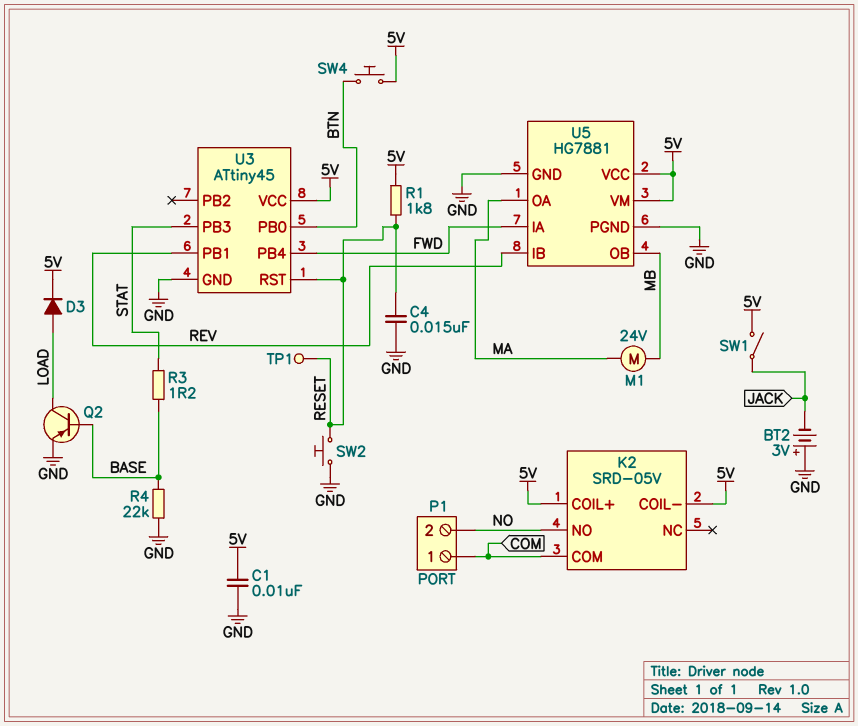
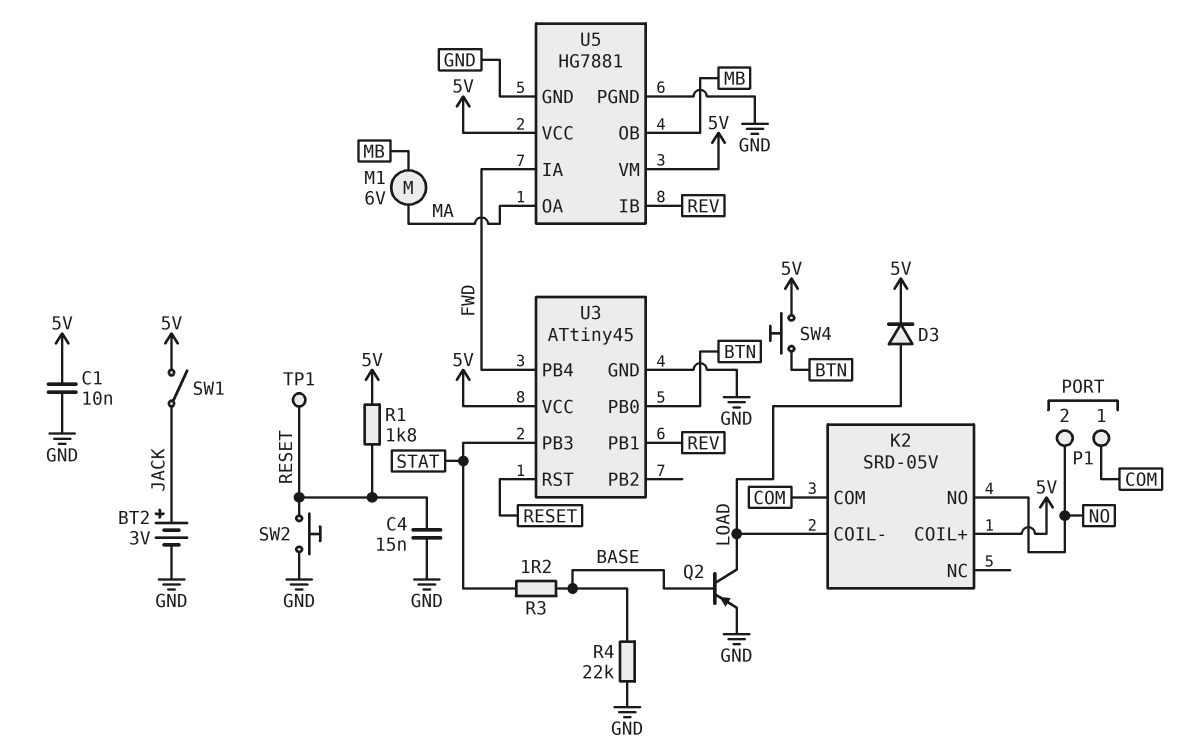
BT2: 3V (plus GND, minus JACK) -> 3V (plus JACK, minus GND)
K2 pin COIL-: 5V -> LOAD
M1: motor 24V (MA, MB) -> motor 6V (MA, MB)

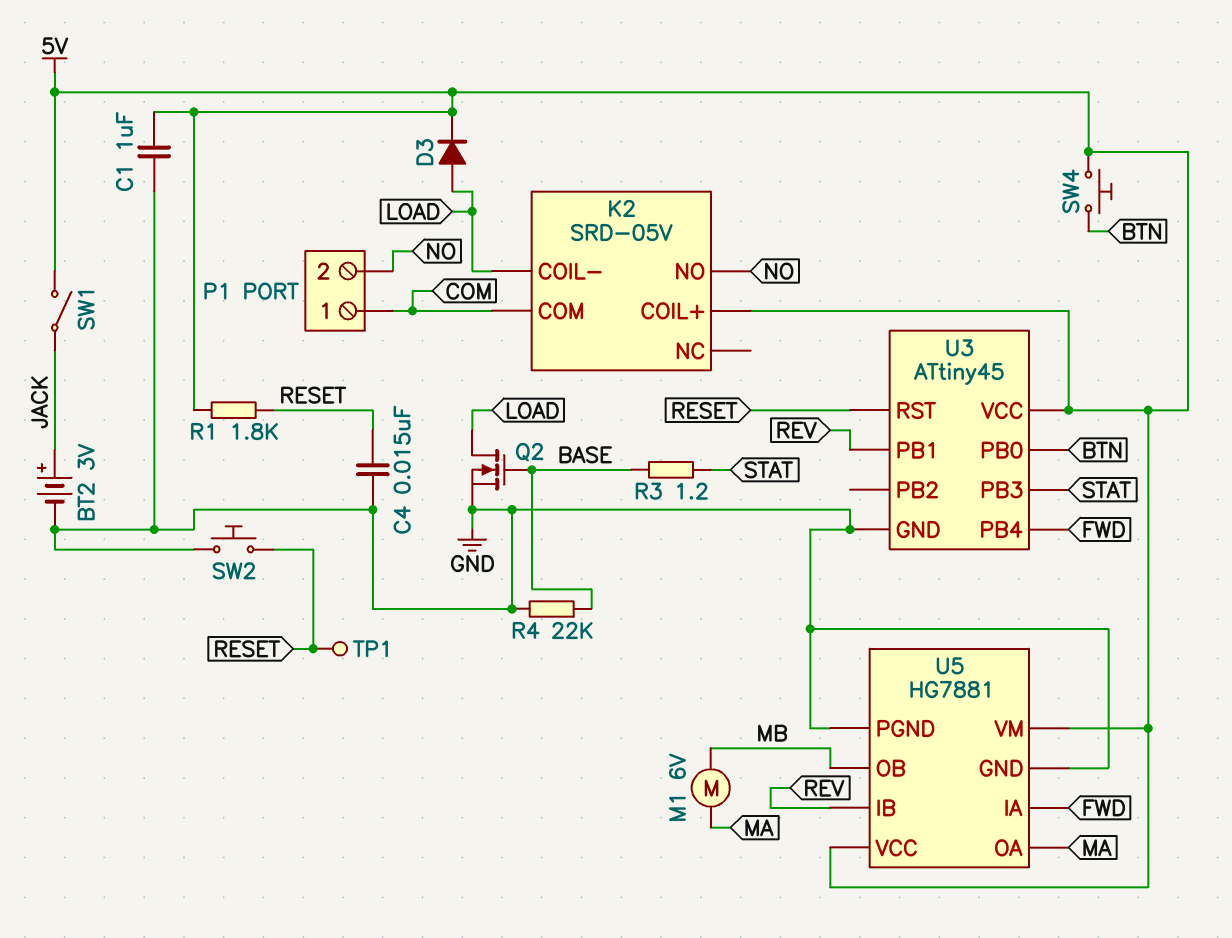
C1: 10nF (5V, GND) -> 1uF (5V, GND)
Q2: PNP (B BASE, C LOAD, E GND) -> NMOS (G BASE, D LOAD, S GND)

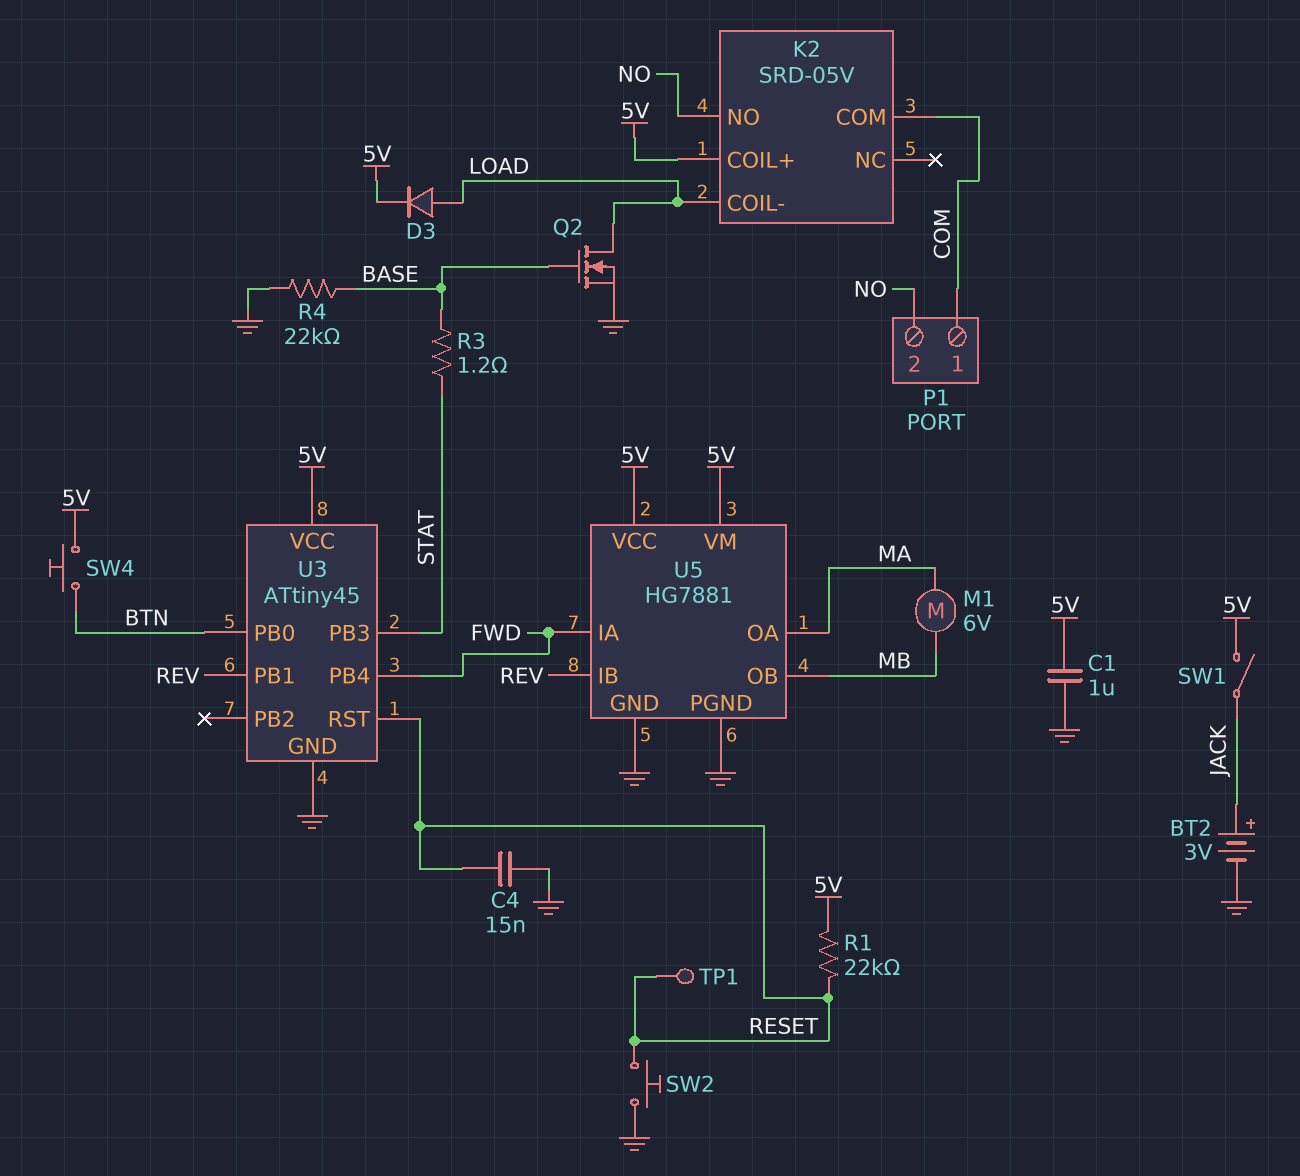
R1: 1.8k (5V, RESET) -> 22k (5V, RESET)

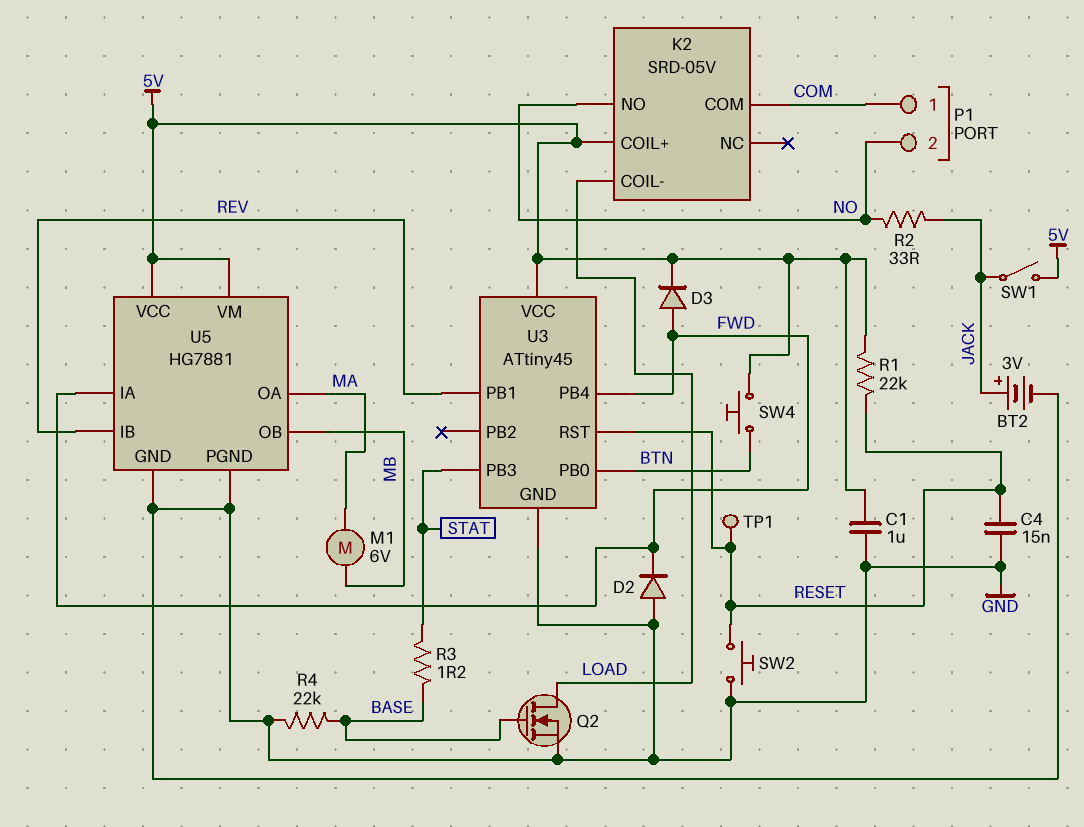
D2: none -> diode (A GND, K FWD)
D3: diode (A LOAD, K 5V) -> diode (A FWD, K 5V)
R2: none -> 33 (JACK, NO)

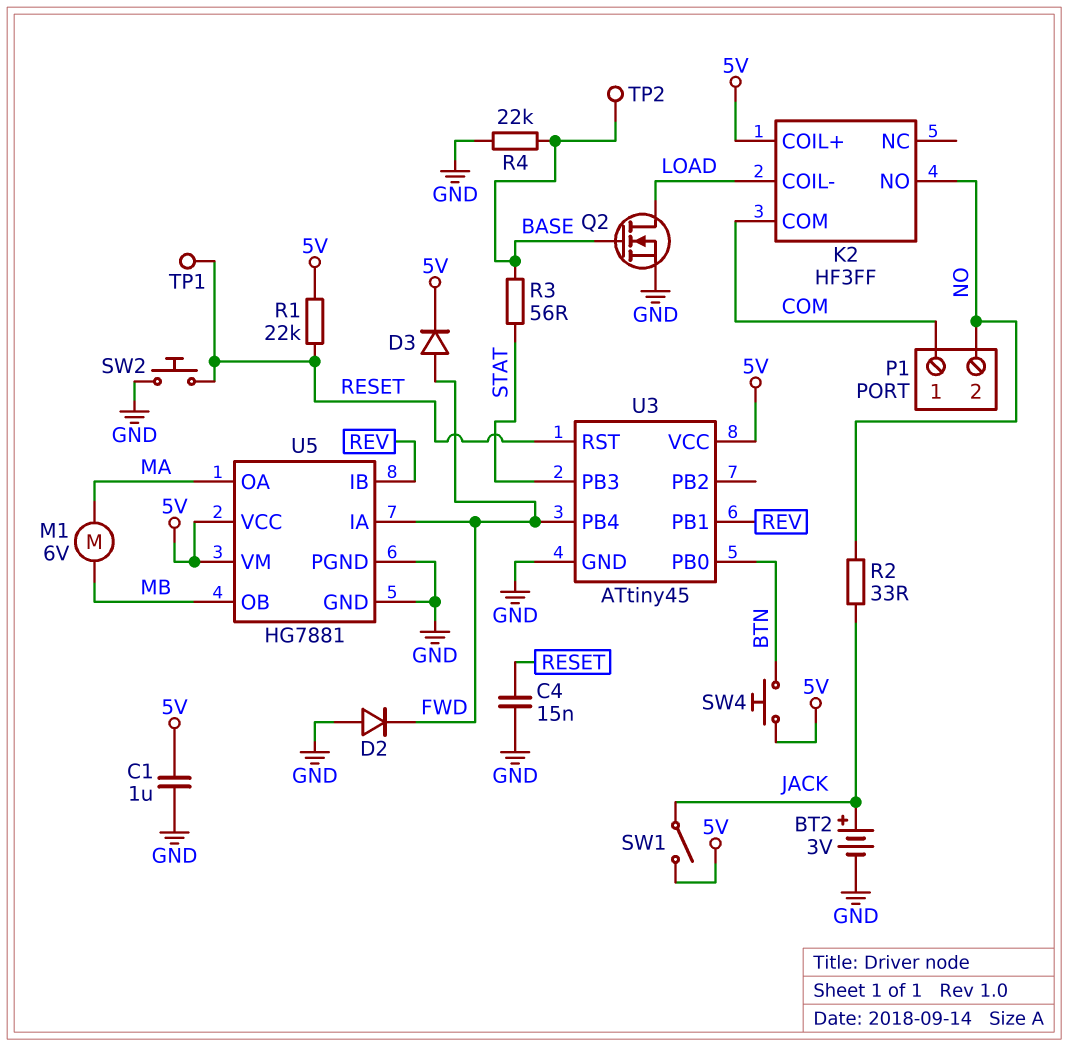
K2: SRD-05V -> HF3FF
R3: 1.2 (BASE, STAT) -> 56 (BASE, STAT)
TP2: none -> test point (BASE)

